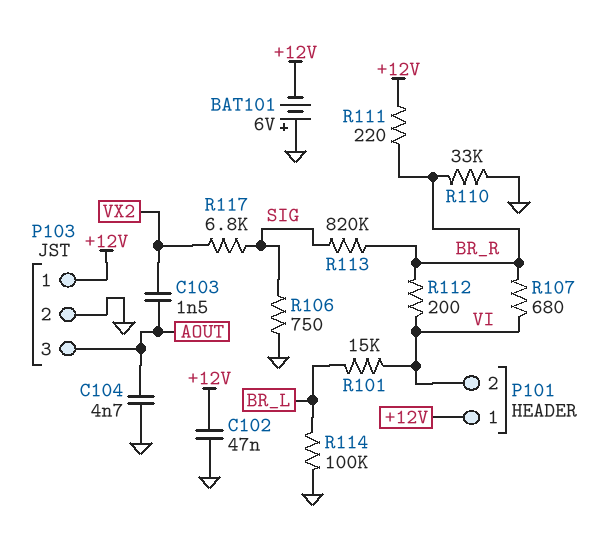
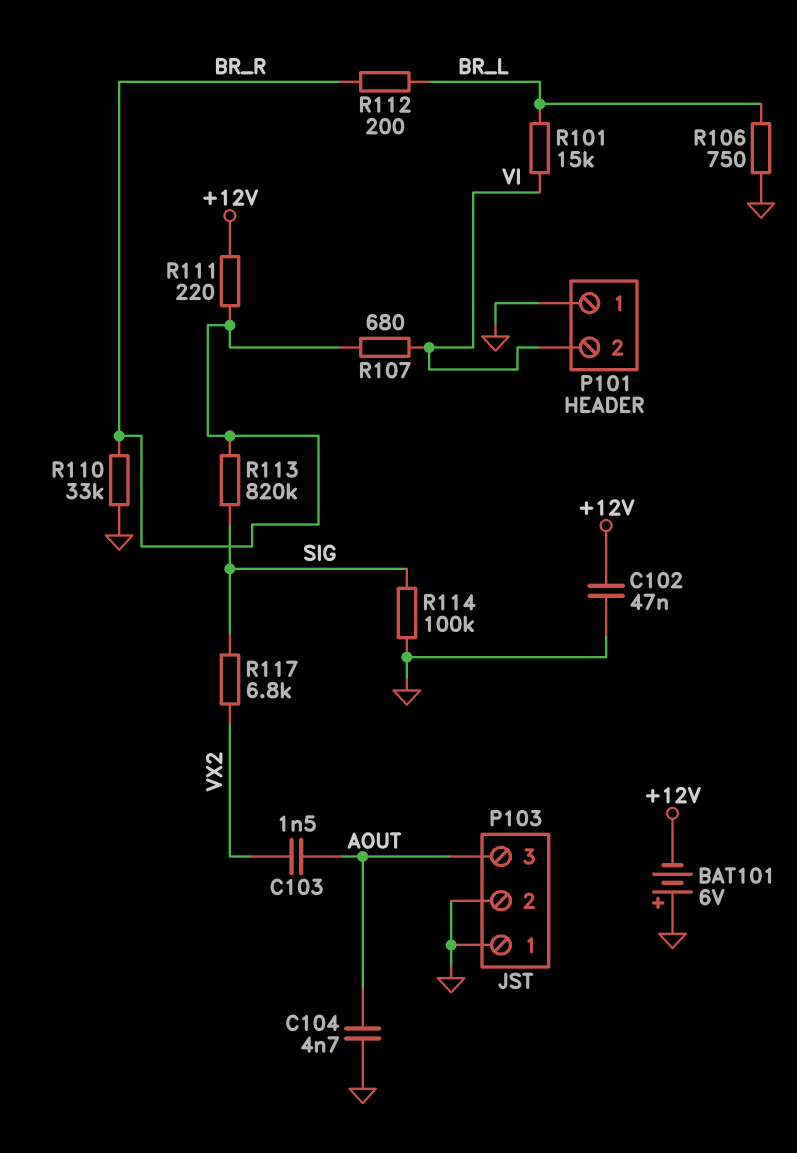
P101 pin 1: +12V -> GND
P103 pin 1: +12V -> GND
R106: 750 (GND, SIG) -> 750 (BR_L, GND)
R112: 200 (BR_R, VI) -> 200 (BR_L, BR_R)
R114: 100k (BR_L, GND) -> 100k (GND, SIG)

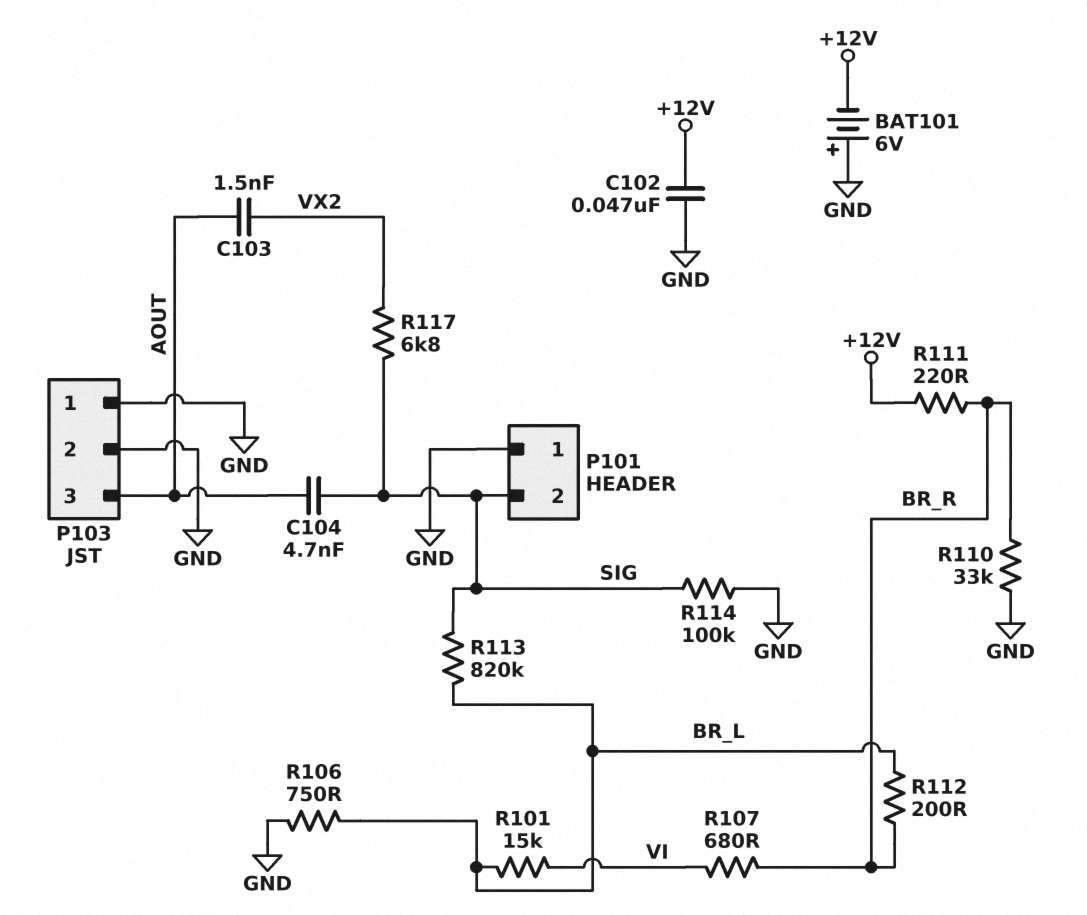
C104: 4.7nF (AOUT, GND) -> 4.7nF (AOUT, SIG)
P101 pin 2: VI -> SIG
R113: 820k (BR_R, SIG) -> 820k (BR_L, SIG)

